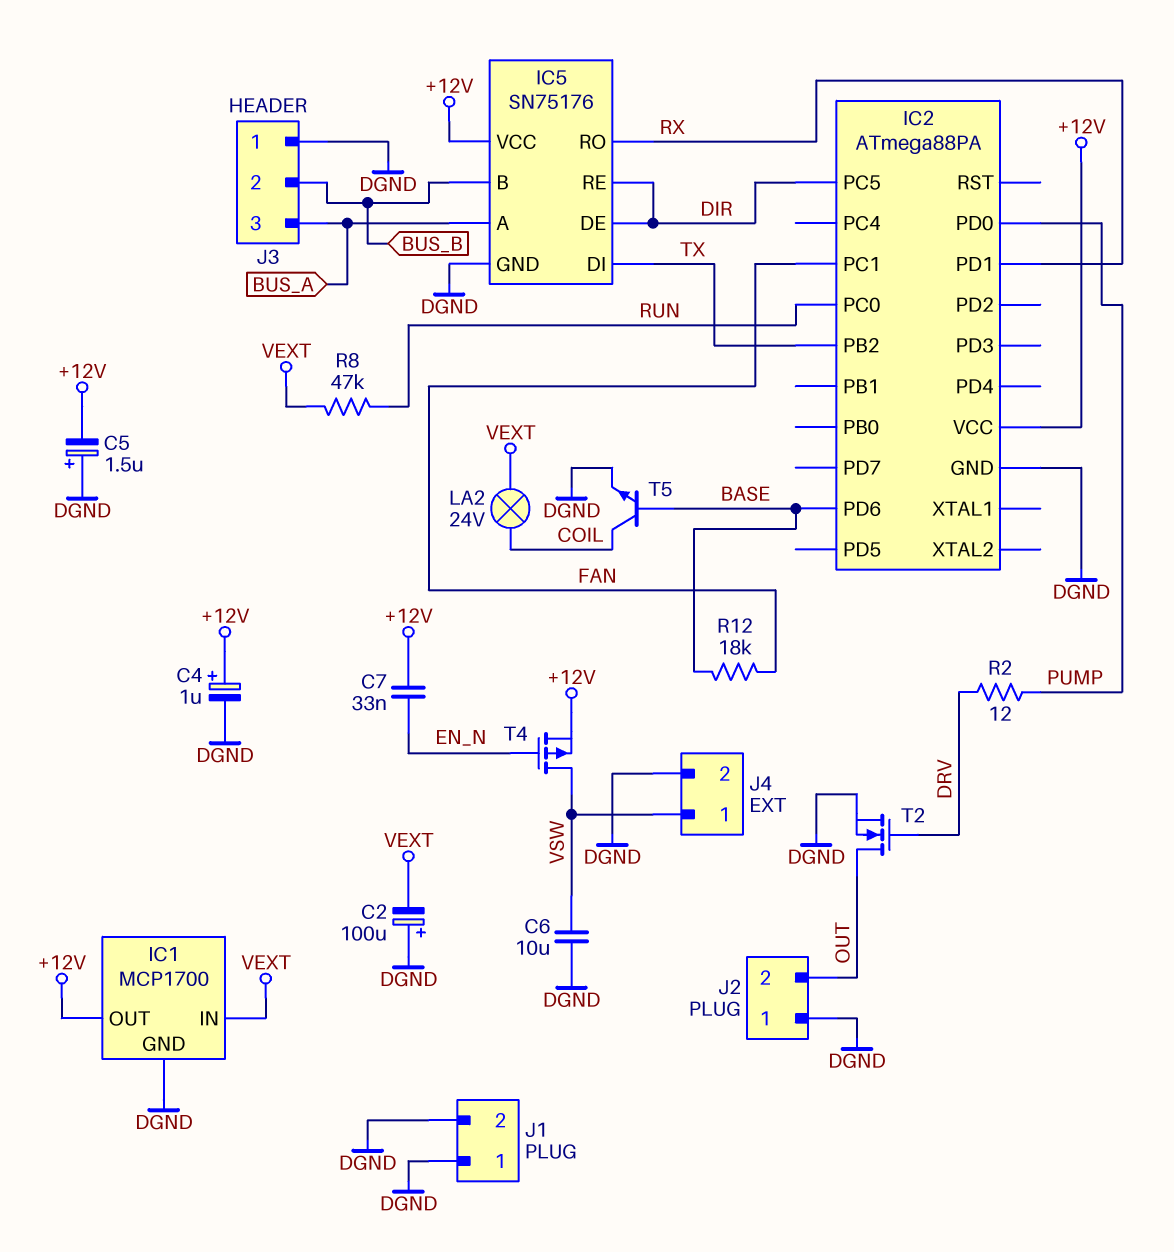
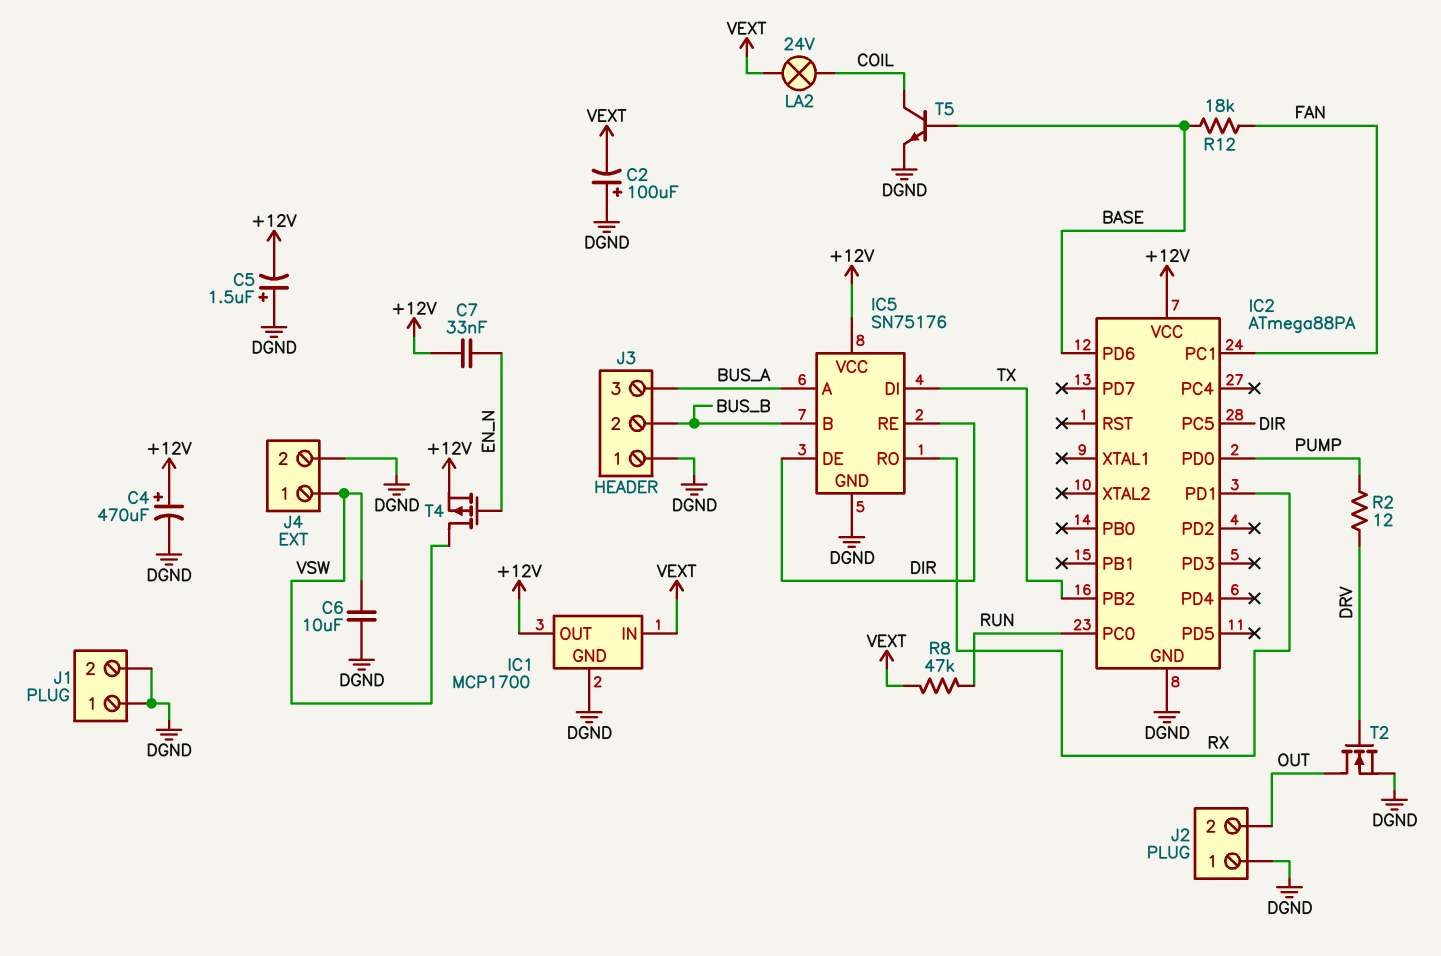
C4: 1uF (plus +12V, minus DGND) -> 470uF (plus +12V, minus DGND)

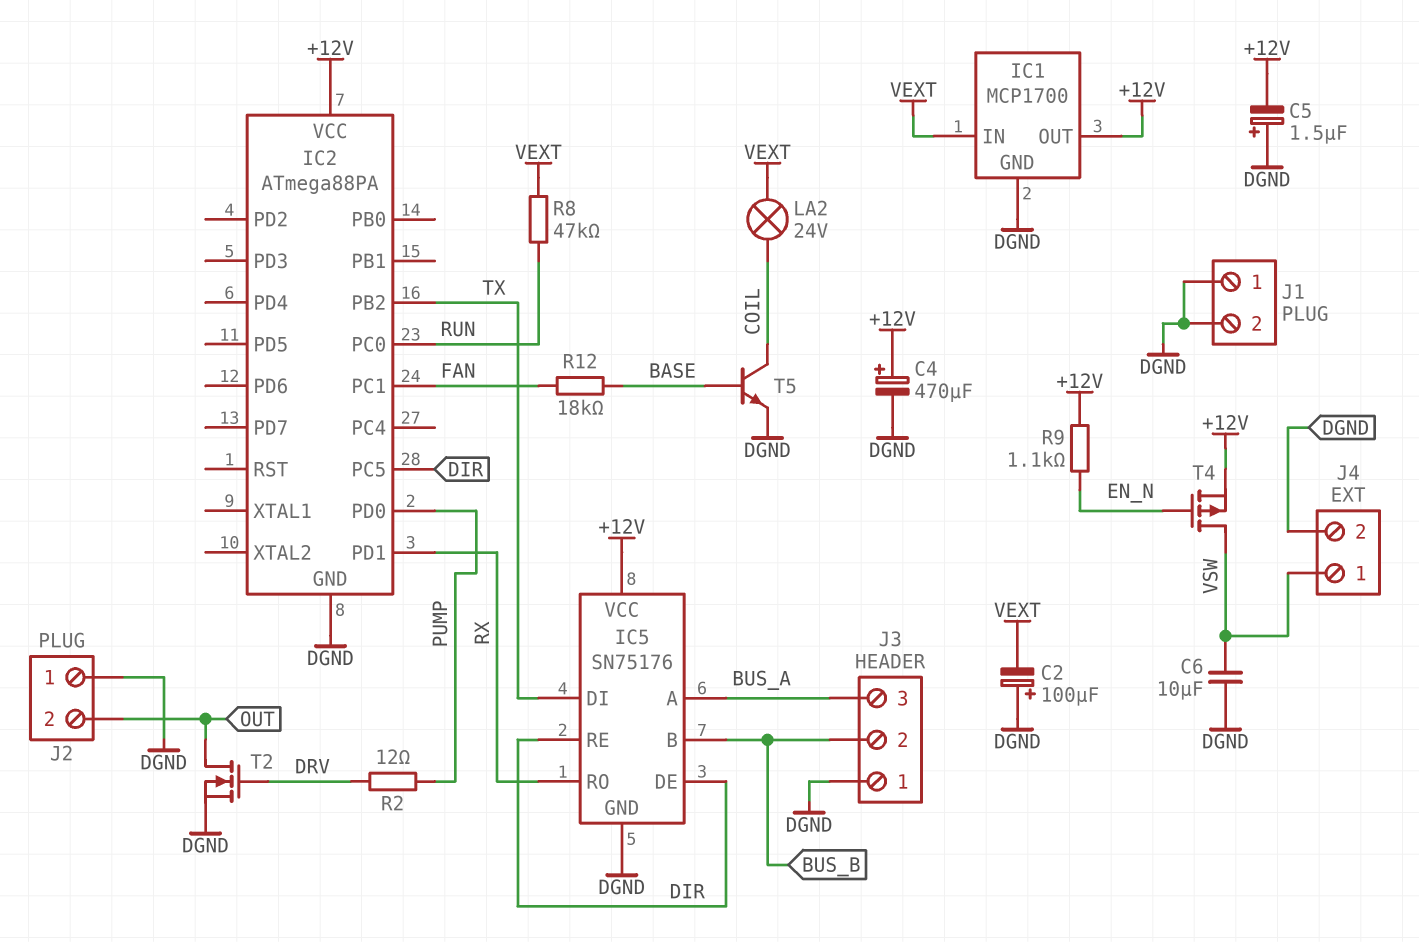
C7: 33nF (+12V, EN_N) -> none
IC2 pin PD6: BASE -> none
R9: none -> 1.1k (+12V, EN_N)

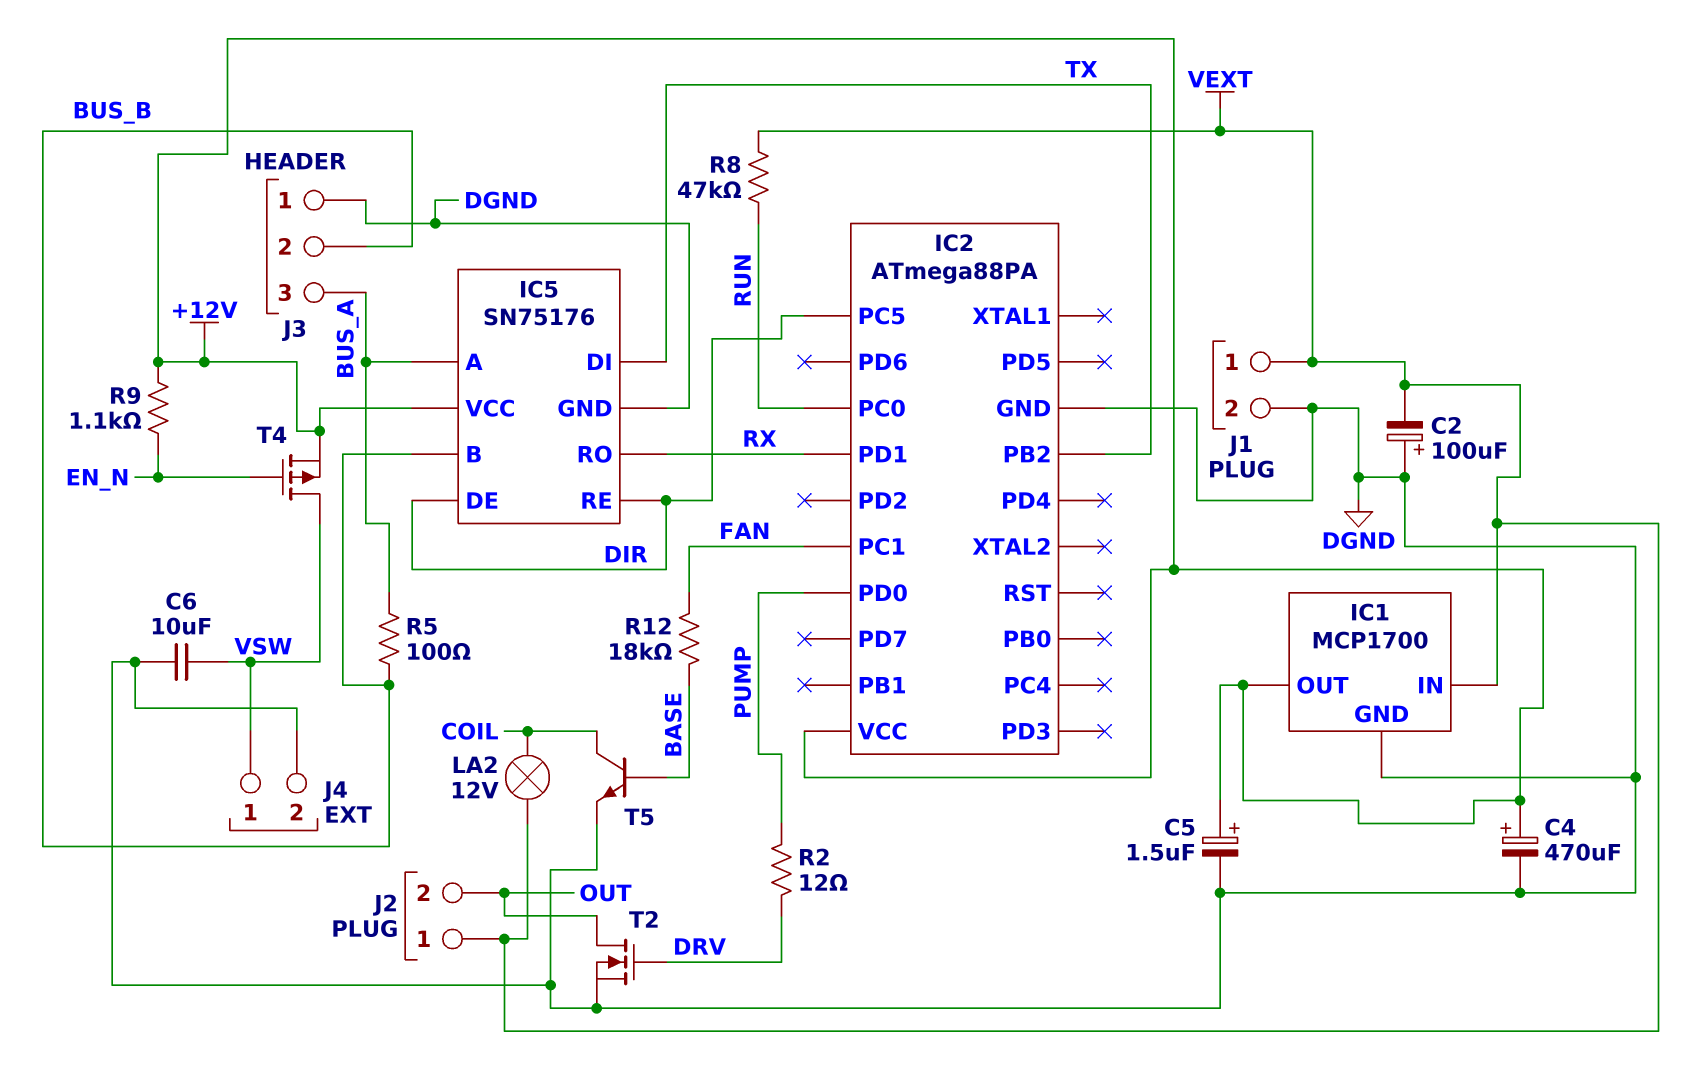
C5: 1.5uF (plus DGND, minus +12V) -> 1.5uF (plus +12V, minus DGND)
J1 pin 1: DGND -> VEXT
J2 pin 1: DGND -> VEXT
LA2: lamp 24V (COIL, VEXT) -> lamp 12V (COIL, VEXT)
R5: none -> 100 (BUS_A, BUS_B)

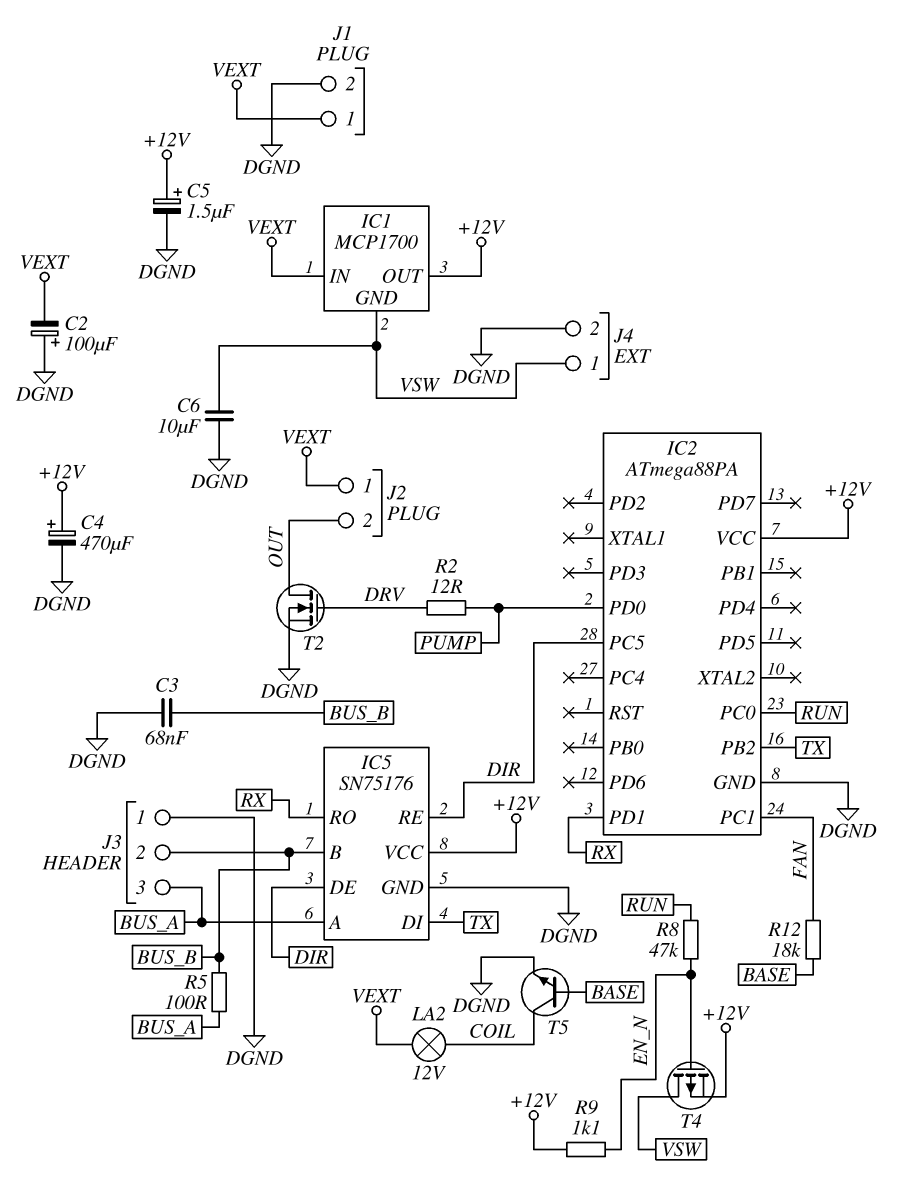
C3: none -> 68nF (BUS_B, DGND)
IC1 pin GND: DGND -> VSW
R8: 47k (RUN, VEXT) -> 47k (EN_N, RUN)

